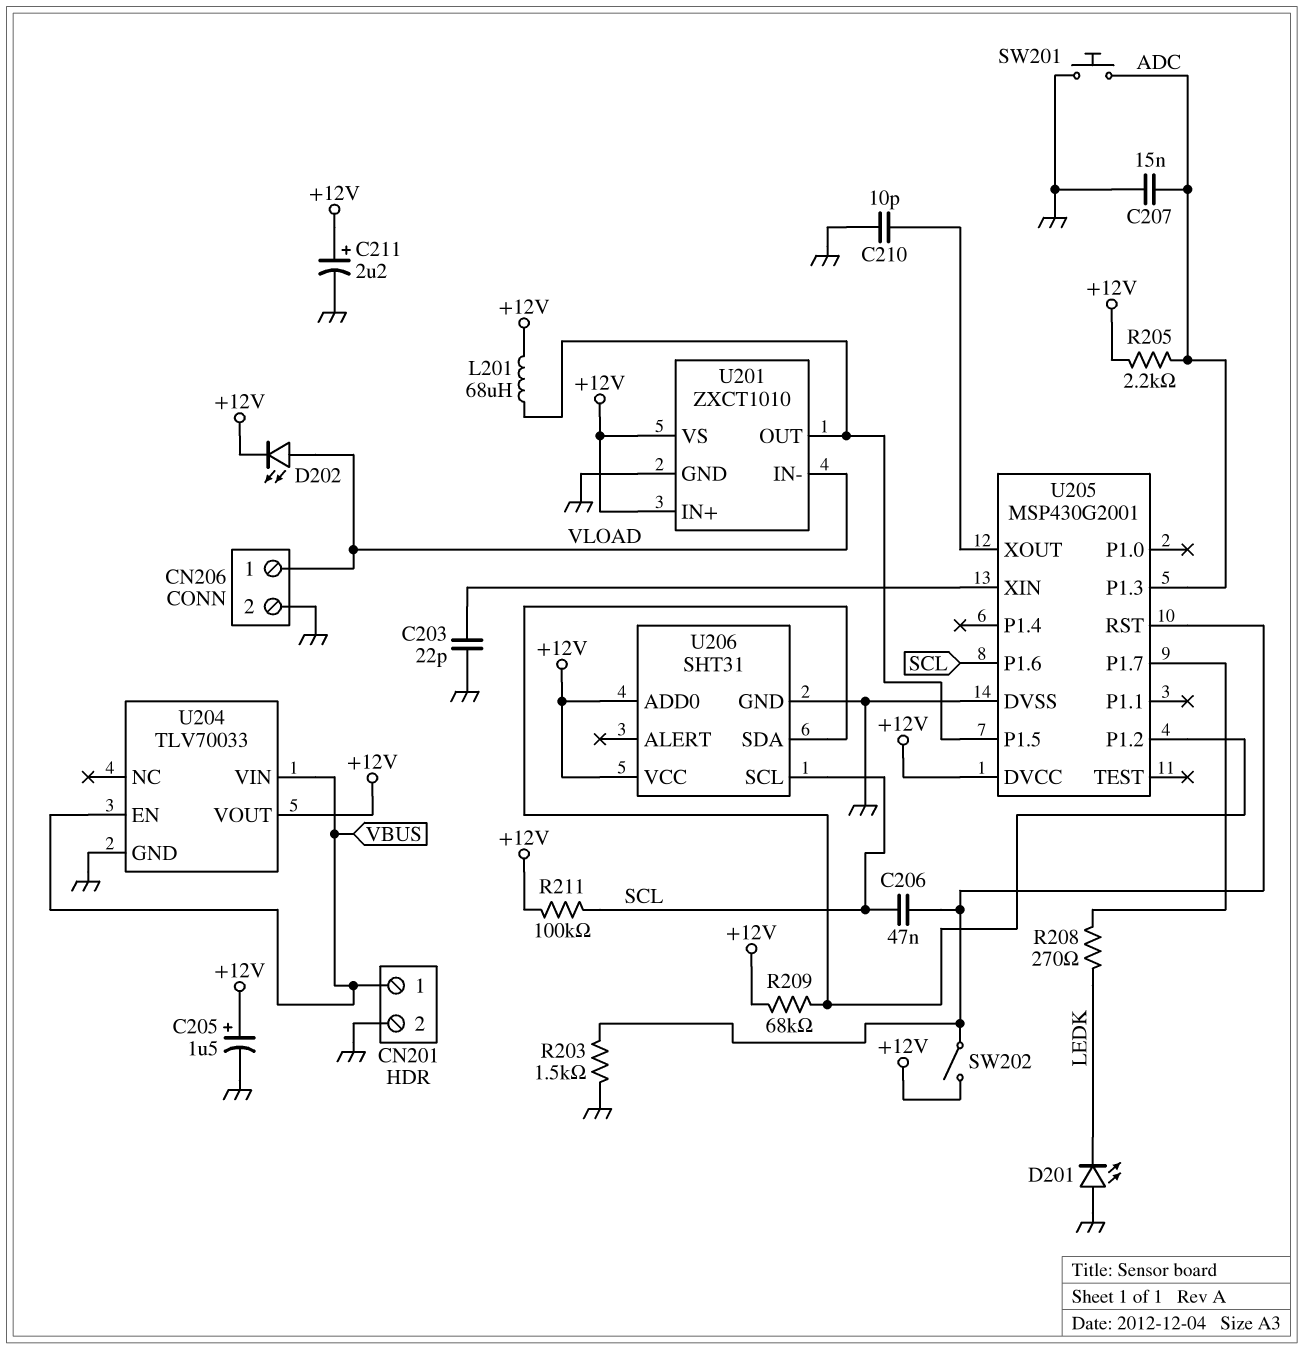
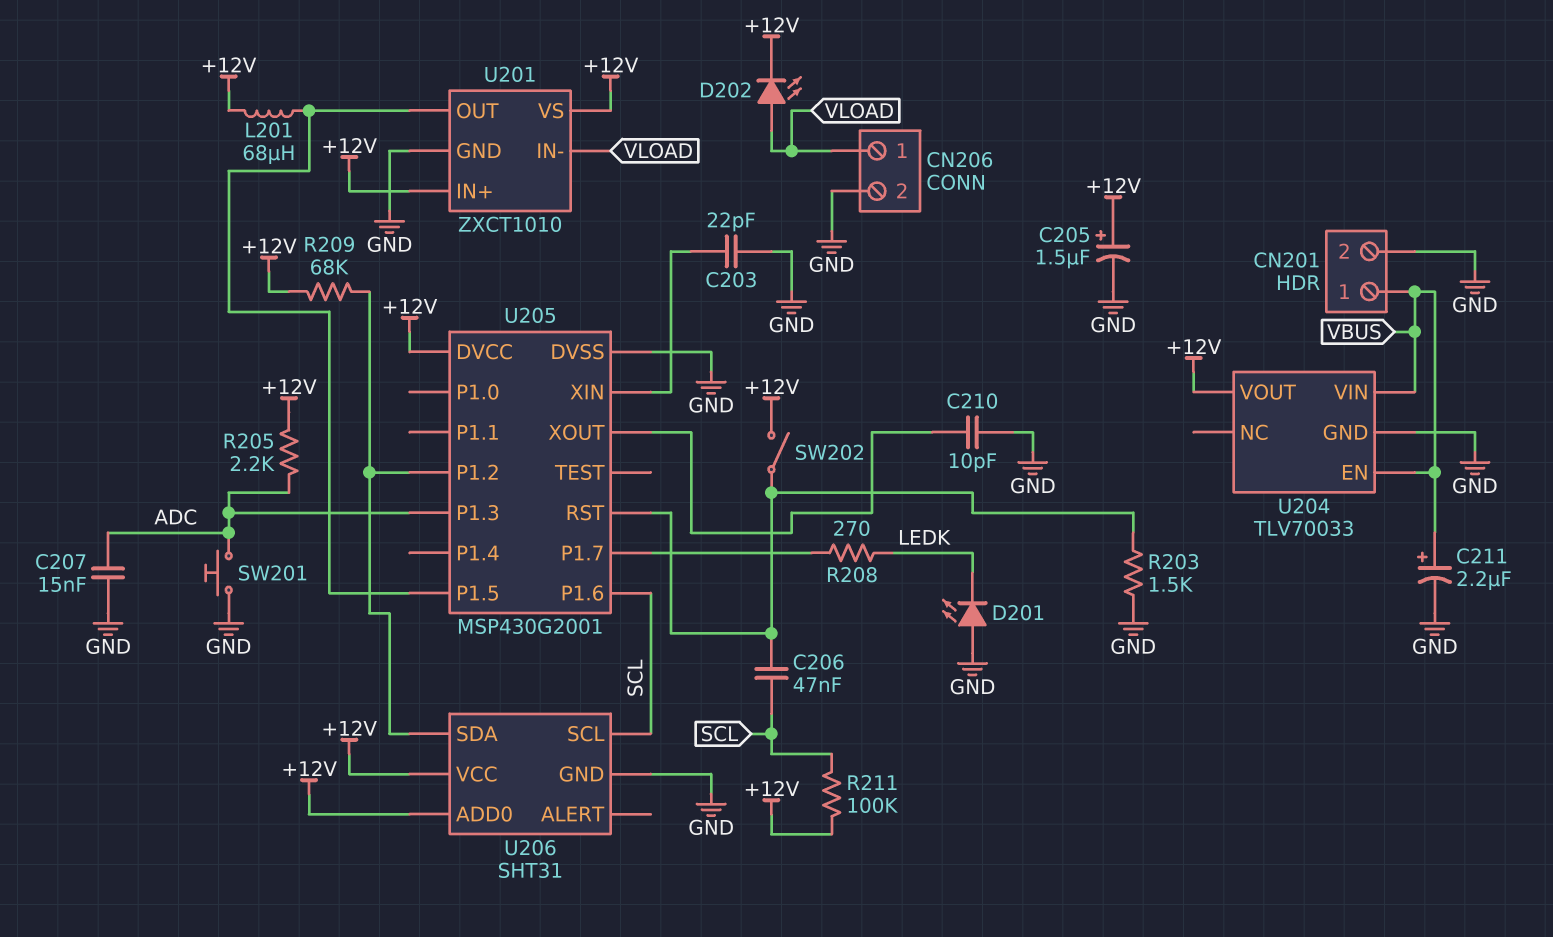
C211: 2.2uF (plus +12V, minus GND) -> 2.2uF (plus VBUS, minus GND)

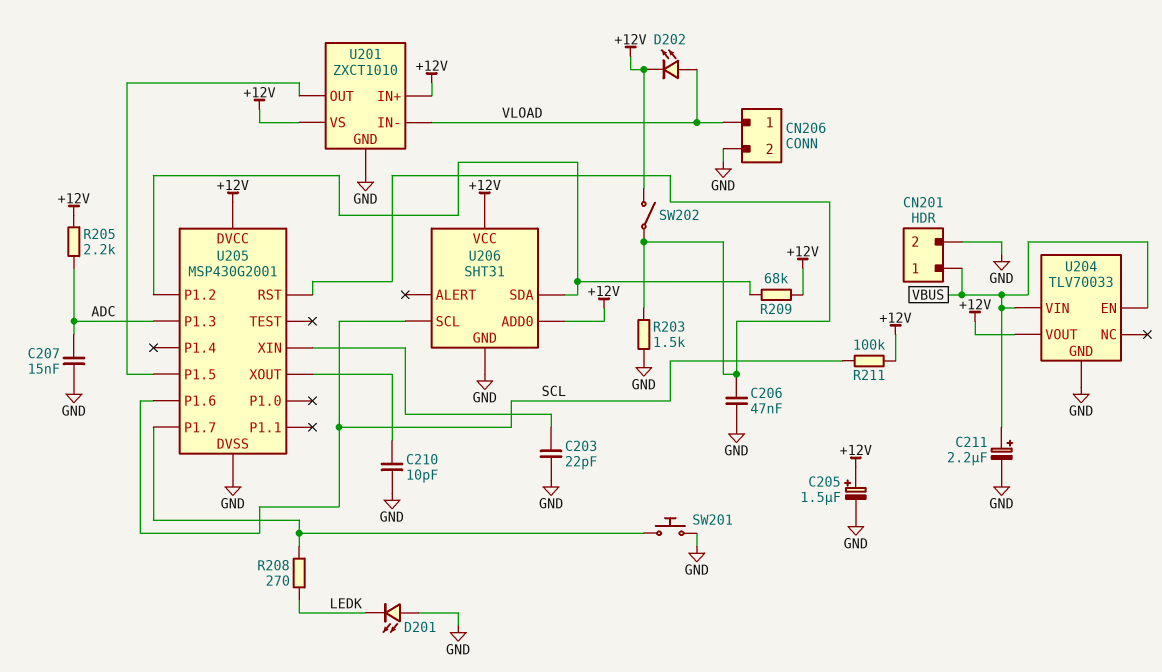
C206: 47nF (SCL, U205/RST) -> 47nF (GND, U205/RST)
L201: 68uH (+12V, U201/OUT) -> none
SW201: button (ADC, GND) -> button (GND, U205/P1.7)

